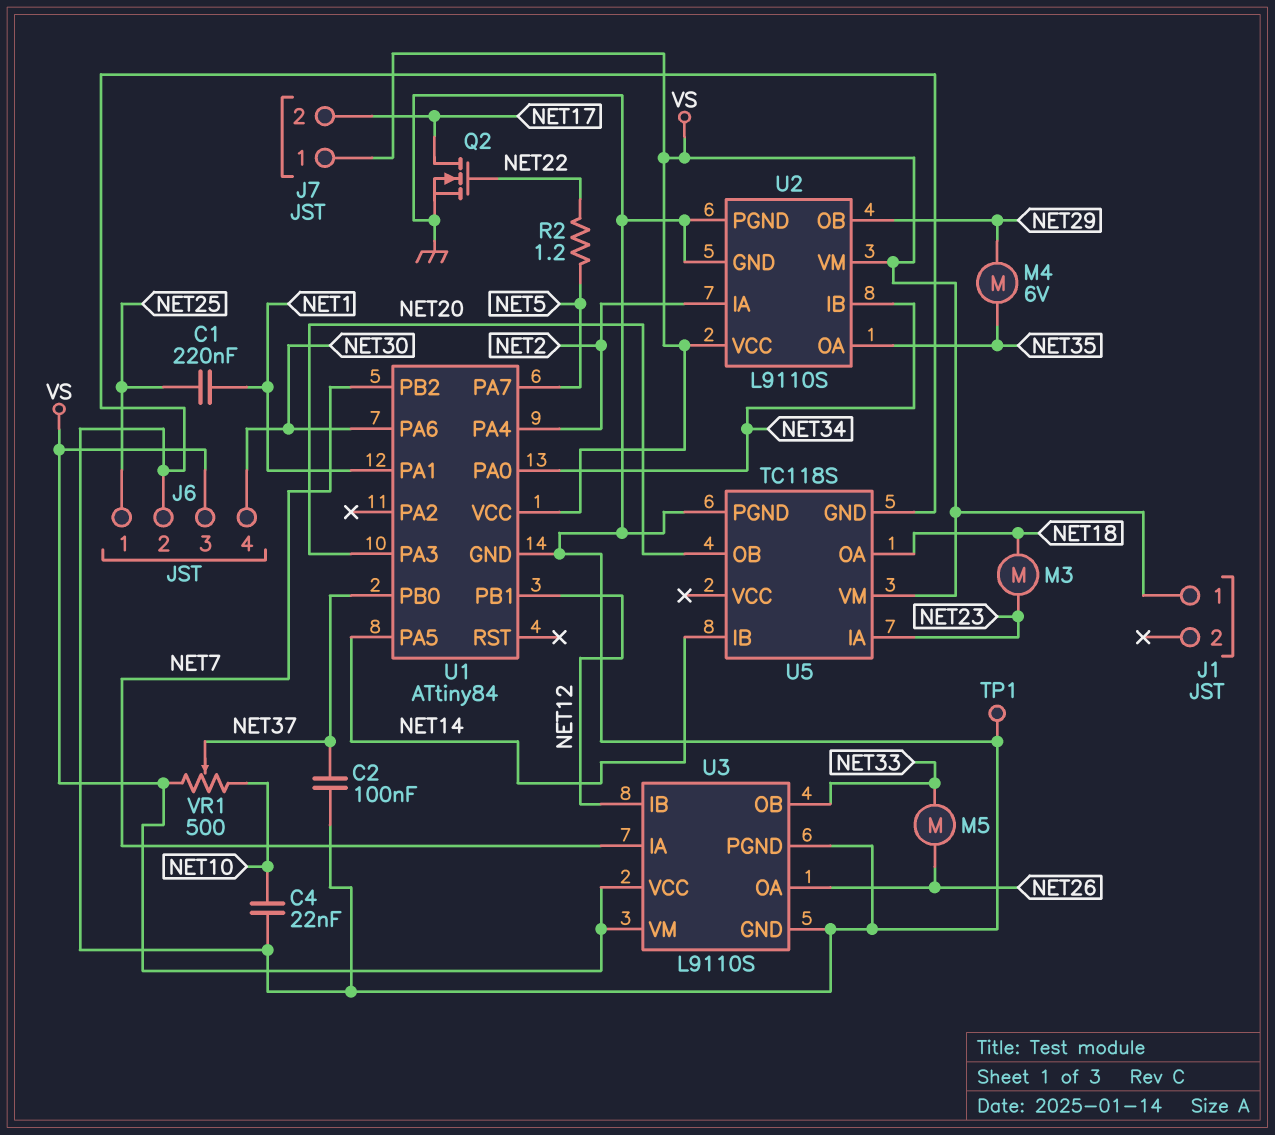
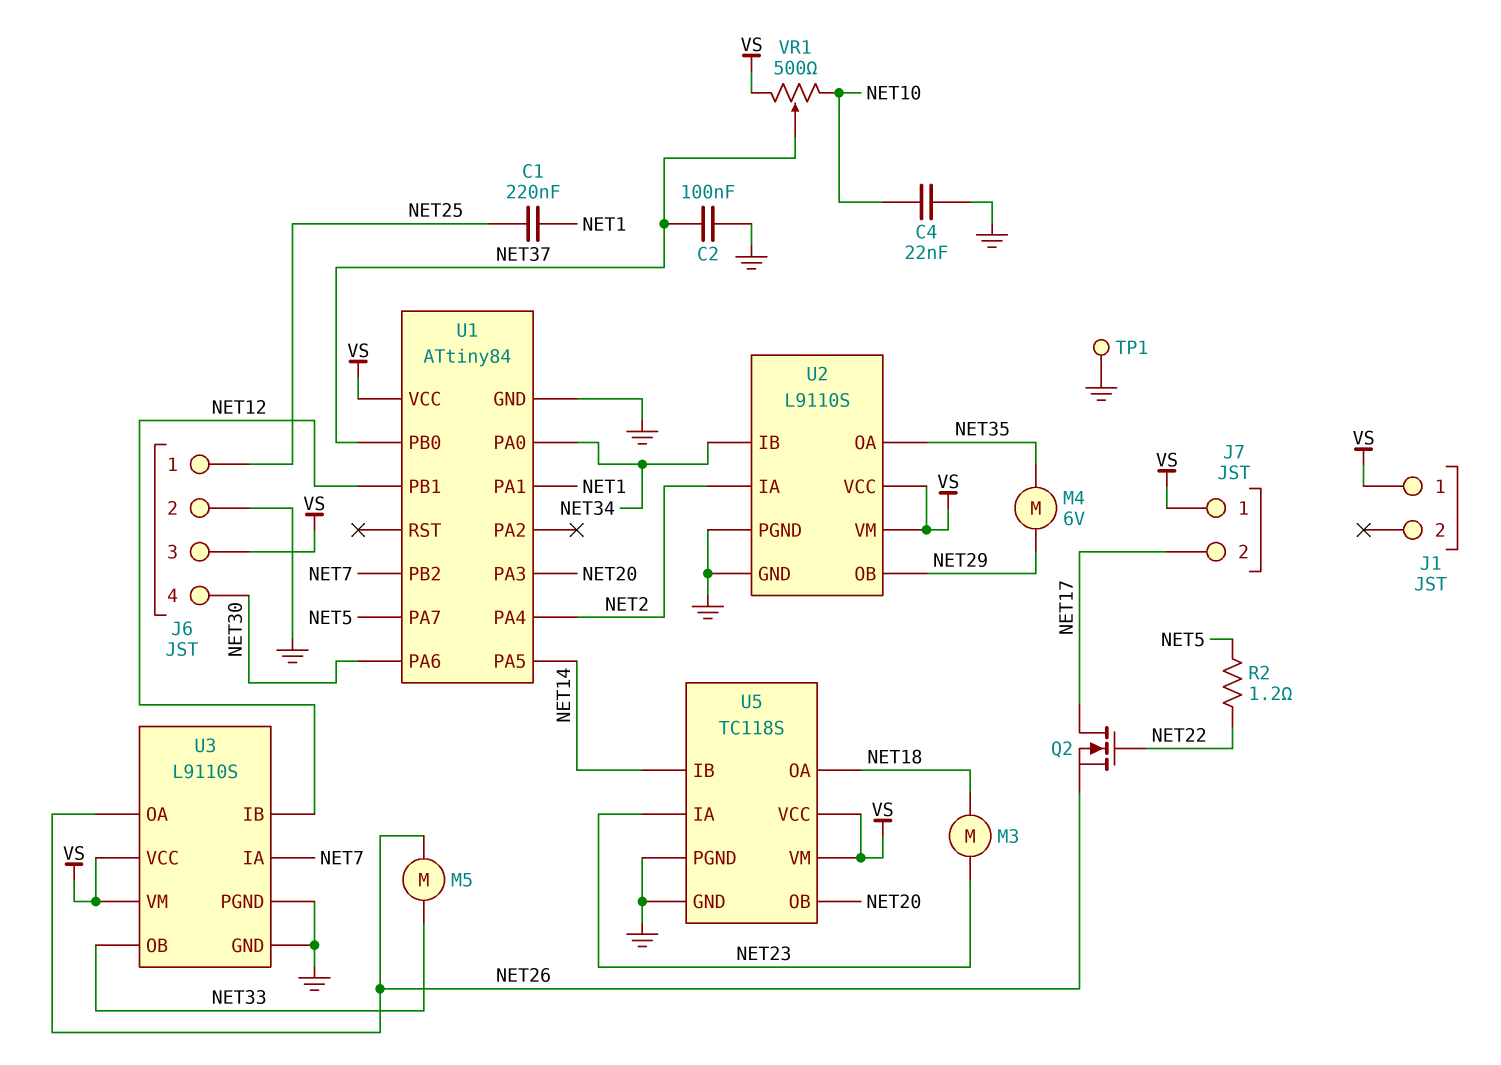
Q2: NMOS (G NET22, D NET17, S GND) -> NMOS (G NET22, D NET17, S NET26)
U5 pin VCC: none -> VS

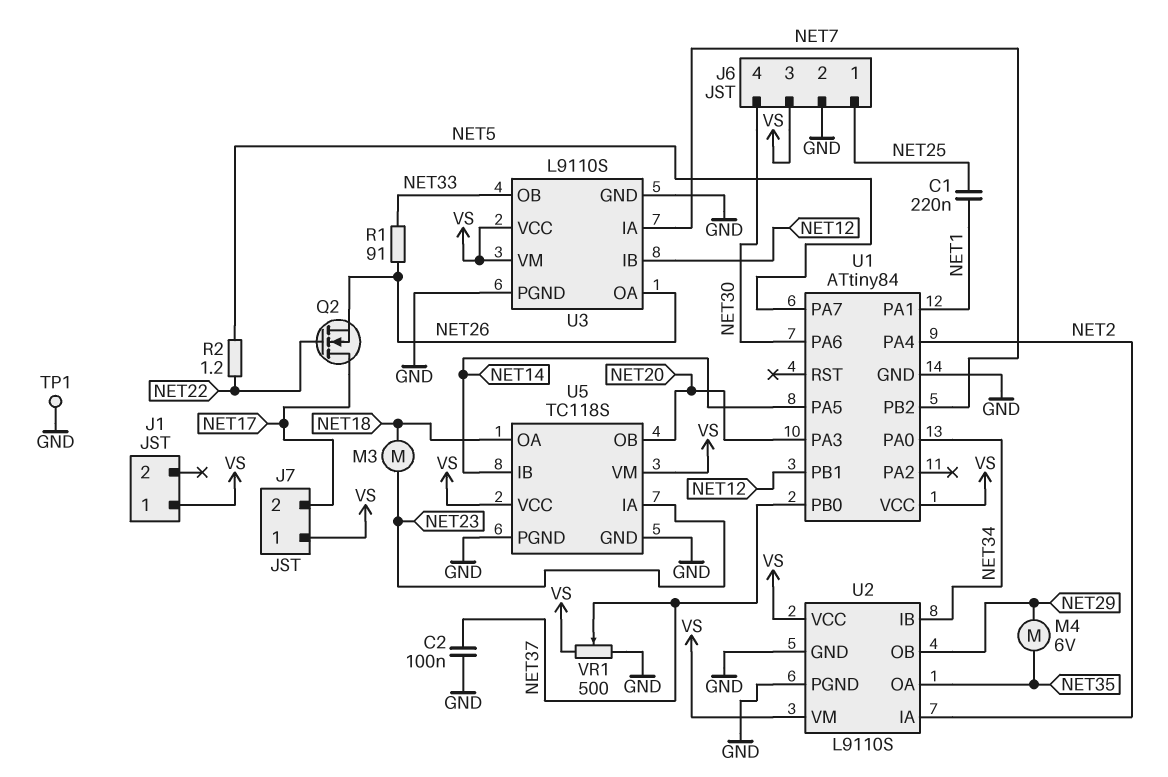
C4: 22nF (GND, NET10) -> none
M5: motor (NET26, NET33) -> none
R1: none -> 91 (NET26, NET33)
VR1: 500 (NET10, VS, wiper NET37) -> 500 (GND, VS, wiper NET37)

